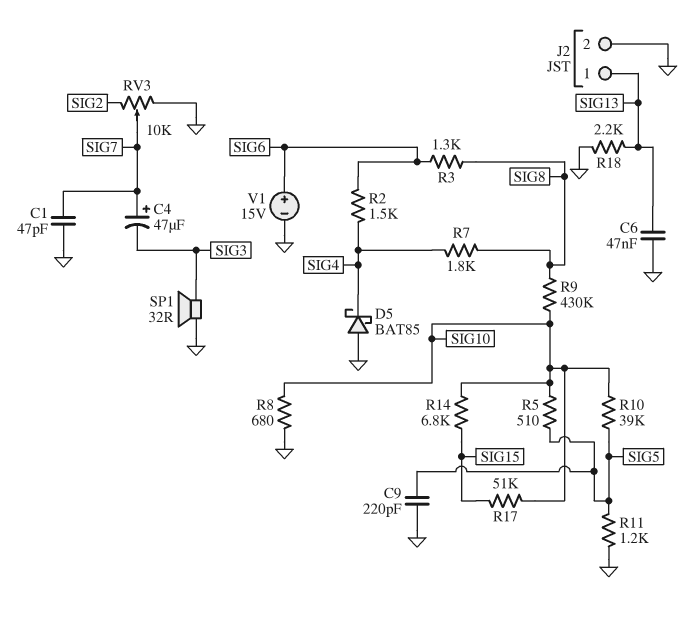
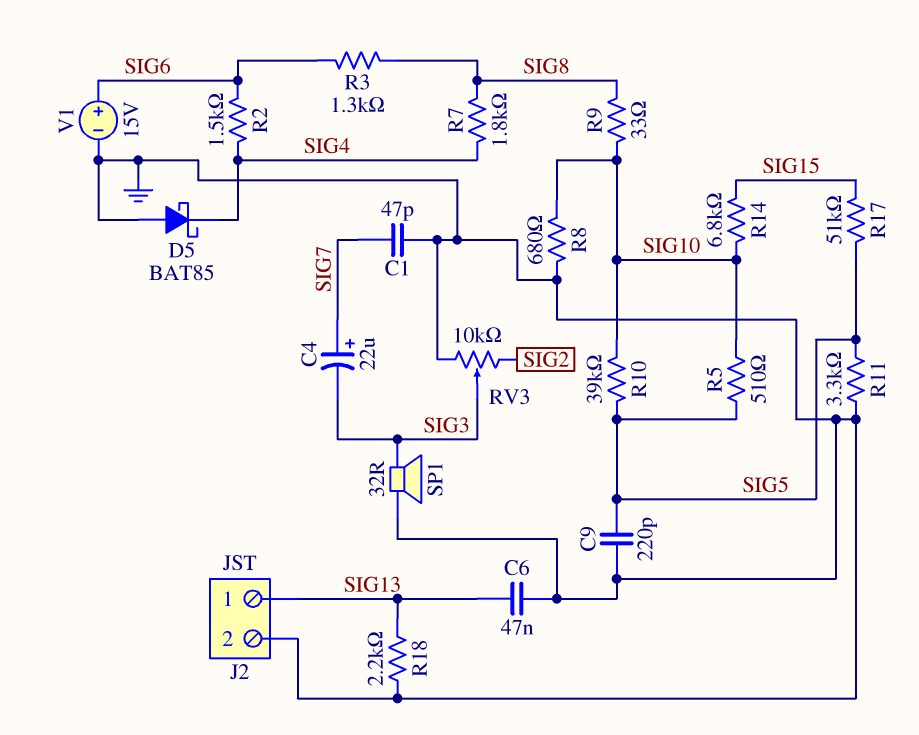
C4: 47uF (plus SIG7, minus SIG3) -> 22uF (plus SIG7, minus SIG3)
R9: 430k (SIG8, SIG10) -> 33 (SIG8, SIG10)
R11: 1.2k (GND, SIG5) -> 3.3k (GND, SIG5)
R17: 51k (SIG10, SIG15) -> 51k (SIG5, SIG15)
RV3: 10k (GND, SIG2, wiper SIG7) -> 10k (GND, SIG2, wiper SIG3)

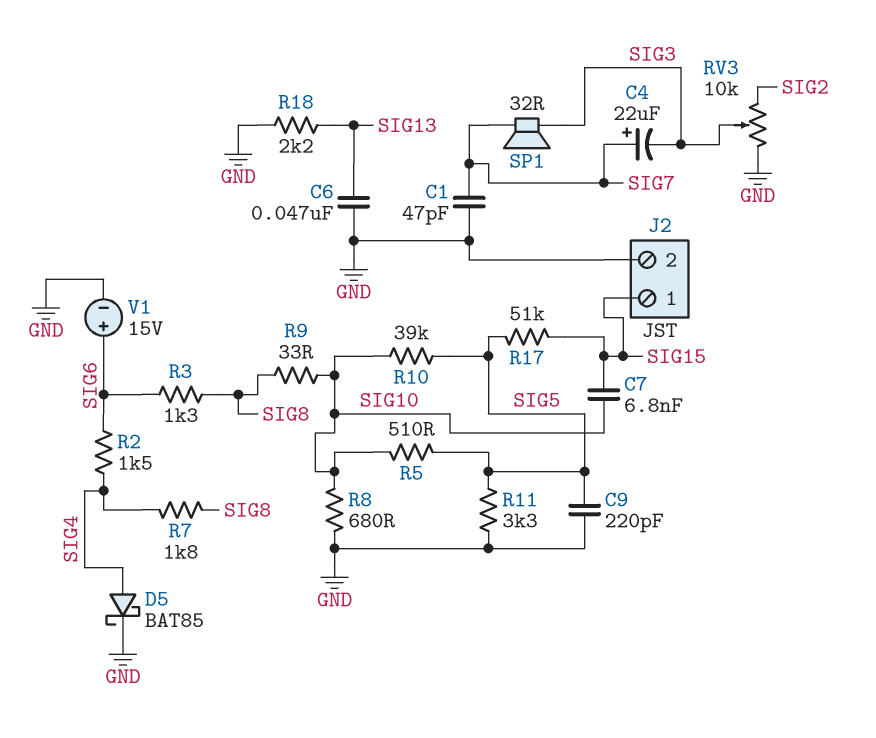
C7: none -> 6.8nF (SIG10, SIG15)
D5: schottky BAT85 (A GND, K SIG4) -> schottky BAT85 (A SIG4, K GND)
J2 pin 1: SIG13 -> SIG15
R14: 6.8k (SIG10, SIG15) -> none
SP1: speaker 32R (GND, SIG3) -> speaker 32R (SIG3, SIG7)

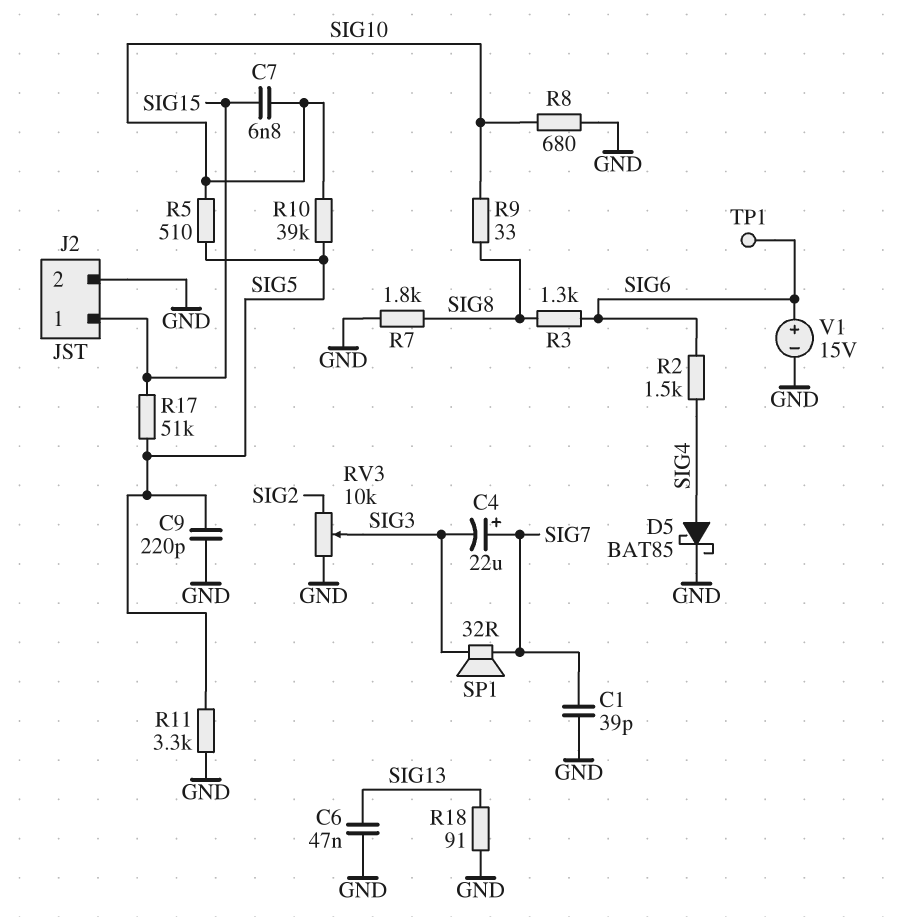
C1: 47pF (GND, SIG7) -> 39pF (GND, SIG7)
R7: 1.8k (SIG4, SIG8) -> 1.8k (GND, SIG8)
R18: 2.2k (GND, SIG13) -> 91 (GND, SIG13)
TP1: none -> test point (SIG6)

